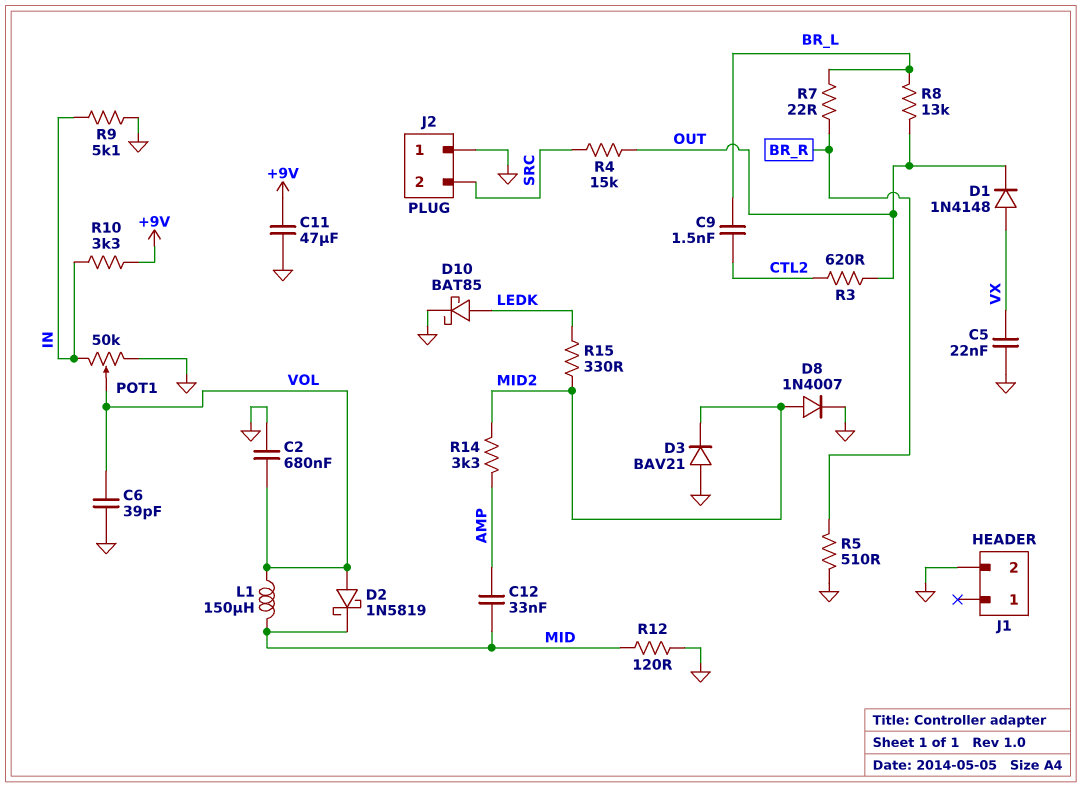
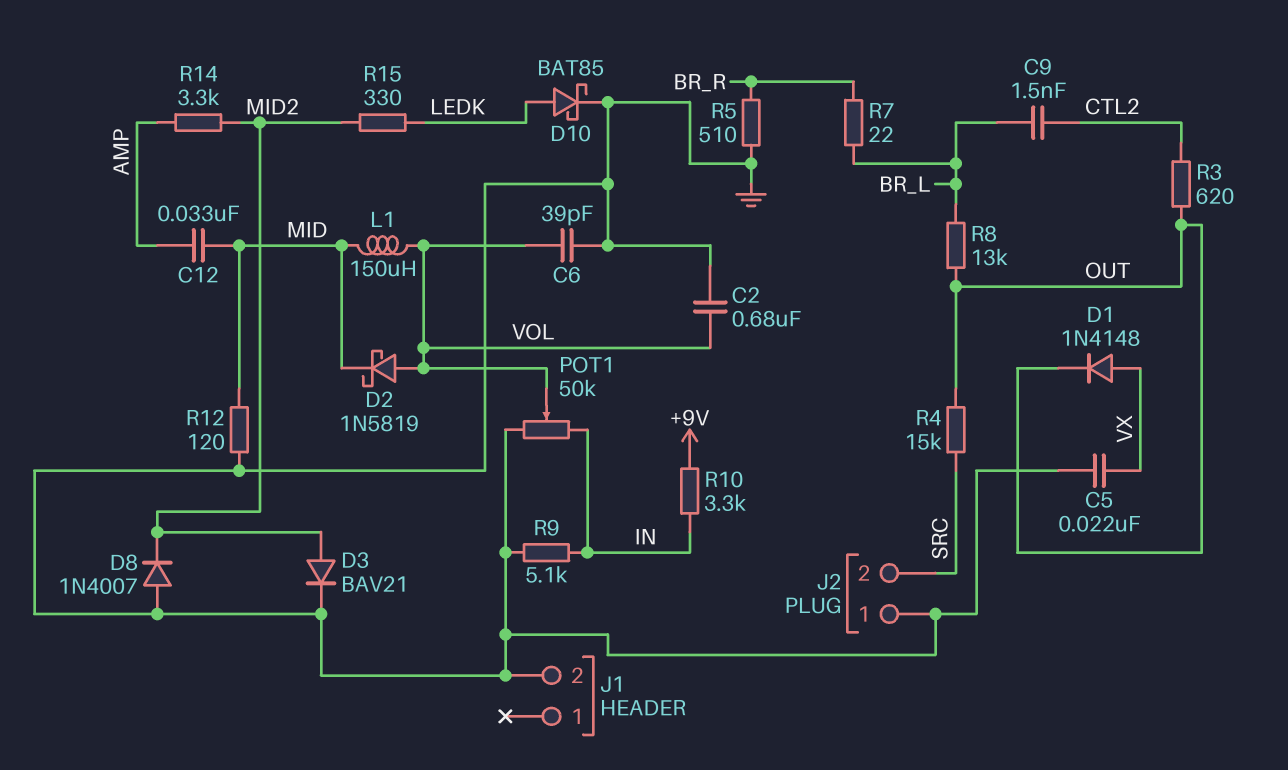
C11: 47uF (+9V, GND) -> none
D3: diode BAV21 (A GND, K MID2) -> diode BAV21 (A MID2, K GND)
D8: diode 1N4007 (A MID2, K GND) -> diode 1N4007 (A GND, K MID2)

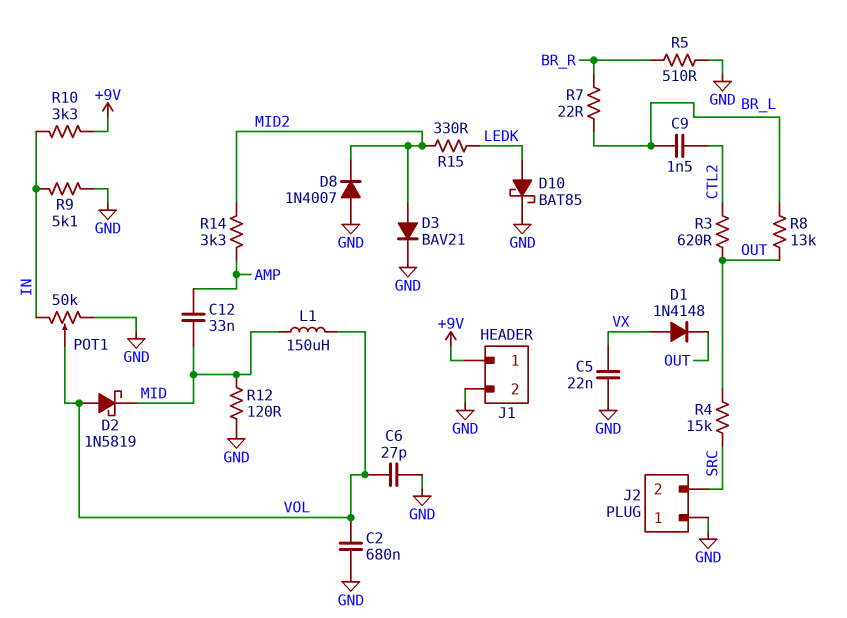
C6: 39pF (GND, VOL) -> 27pF (GND, VOL)
J1 pin 1: none -> +9V

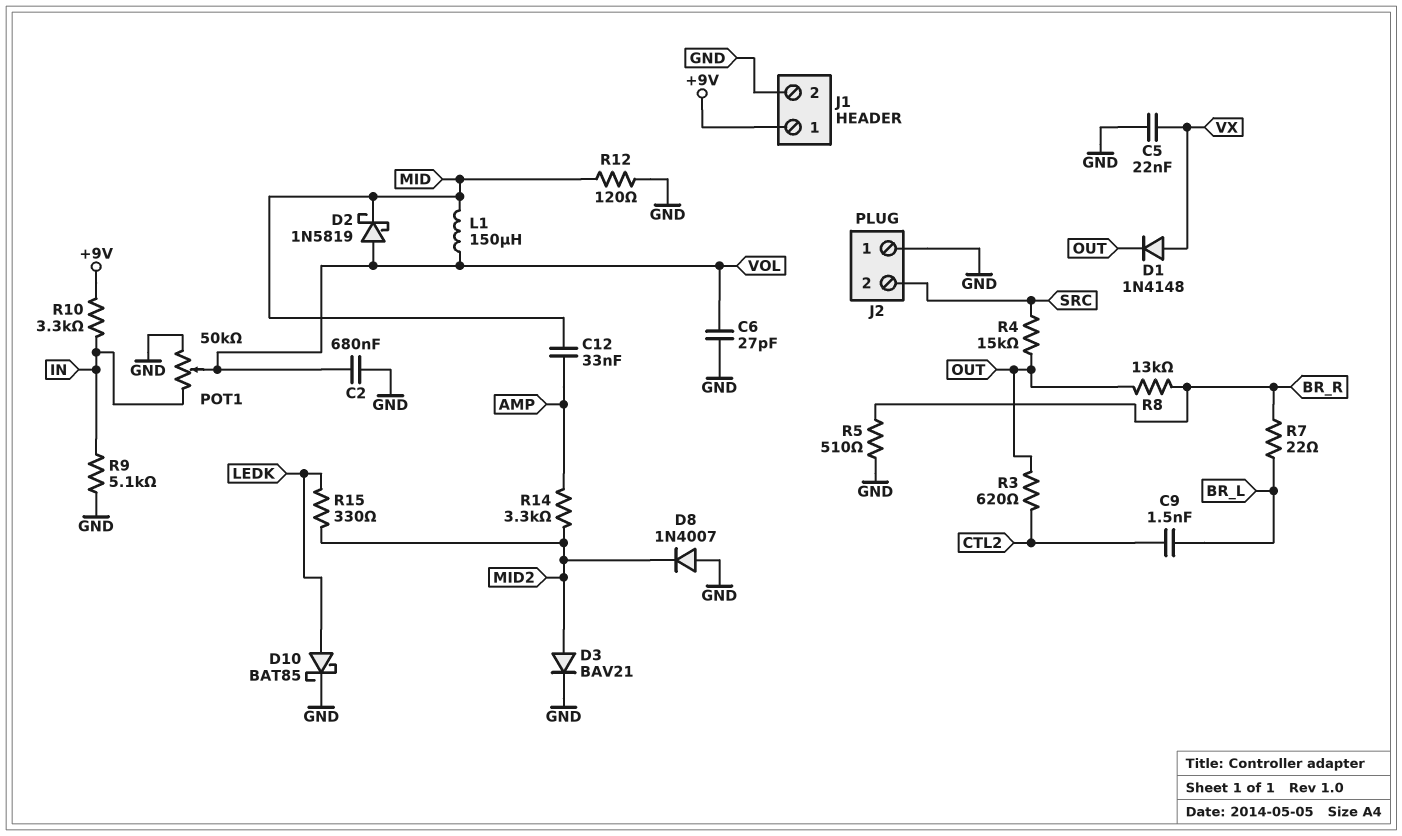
R8: 13k (BR_L, OUT) -> 13k (BR_R, OUT)

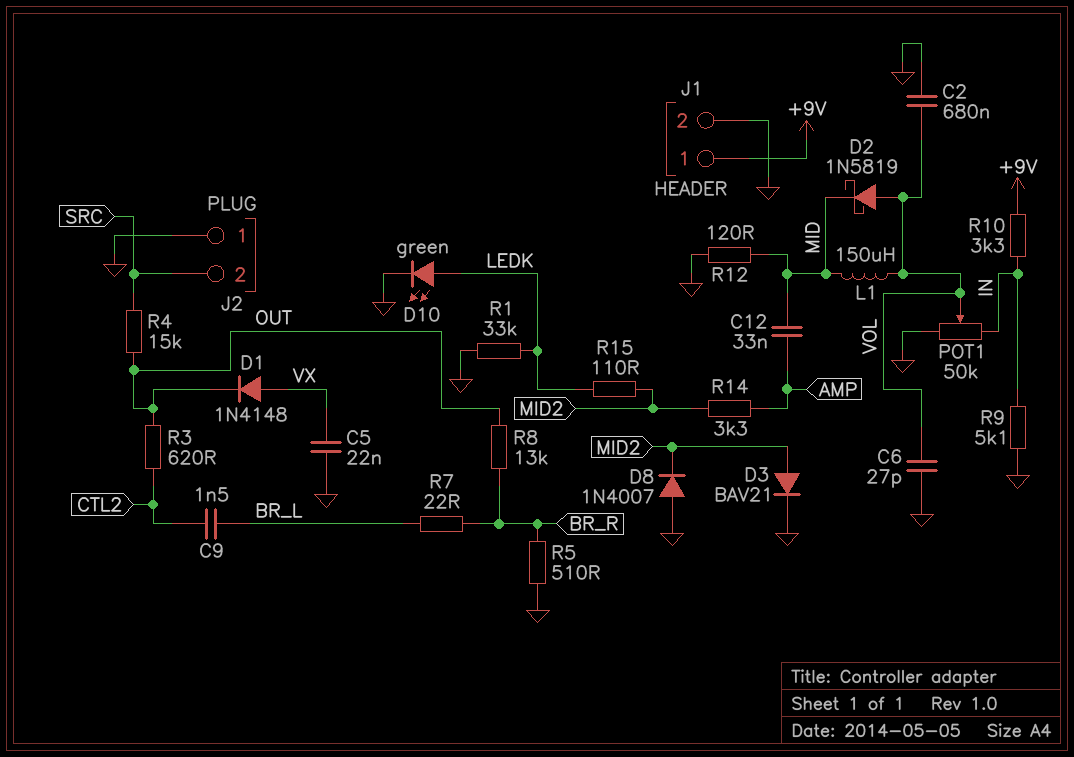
D10: schottky BAT85 (A LEDK, K GND) -> LED green (A LEDK, K GND)
R1: none -> 33k (GND, LEDK)
R15: 330 (LEDK, MID2) -> 110 (LEDK, MID2)

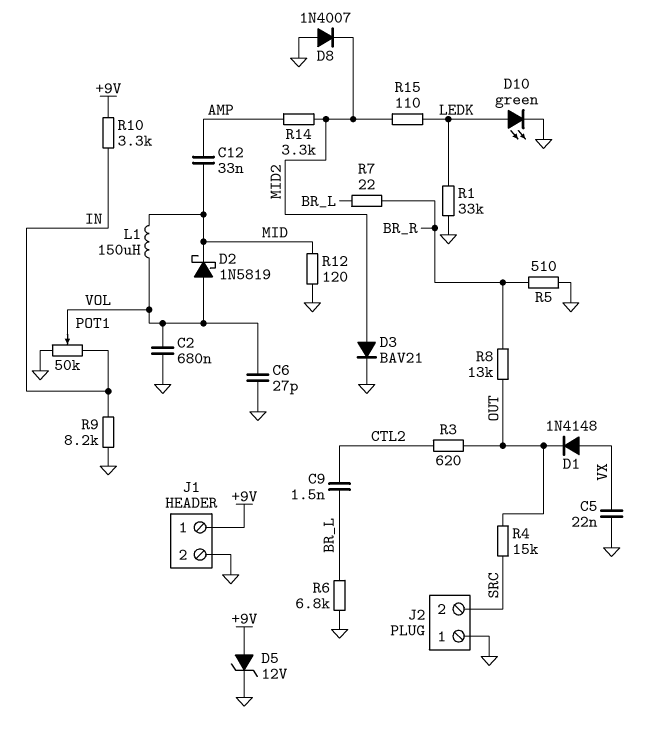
D5: none -> zener 12V (A +9V, K GND)
R6: none -> 6.8k (BR_L, GND)
R9: 5.1k (GND, IN) -> 8.2k (GND, IN)

